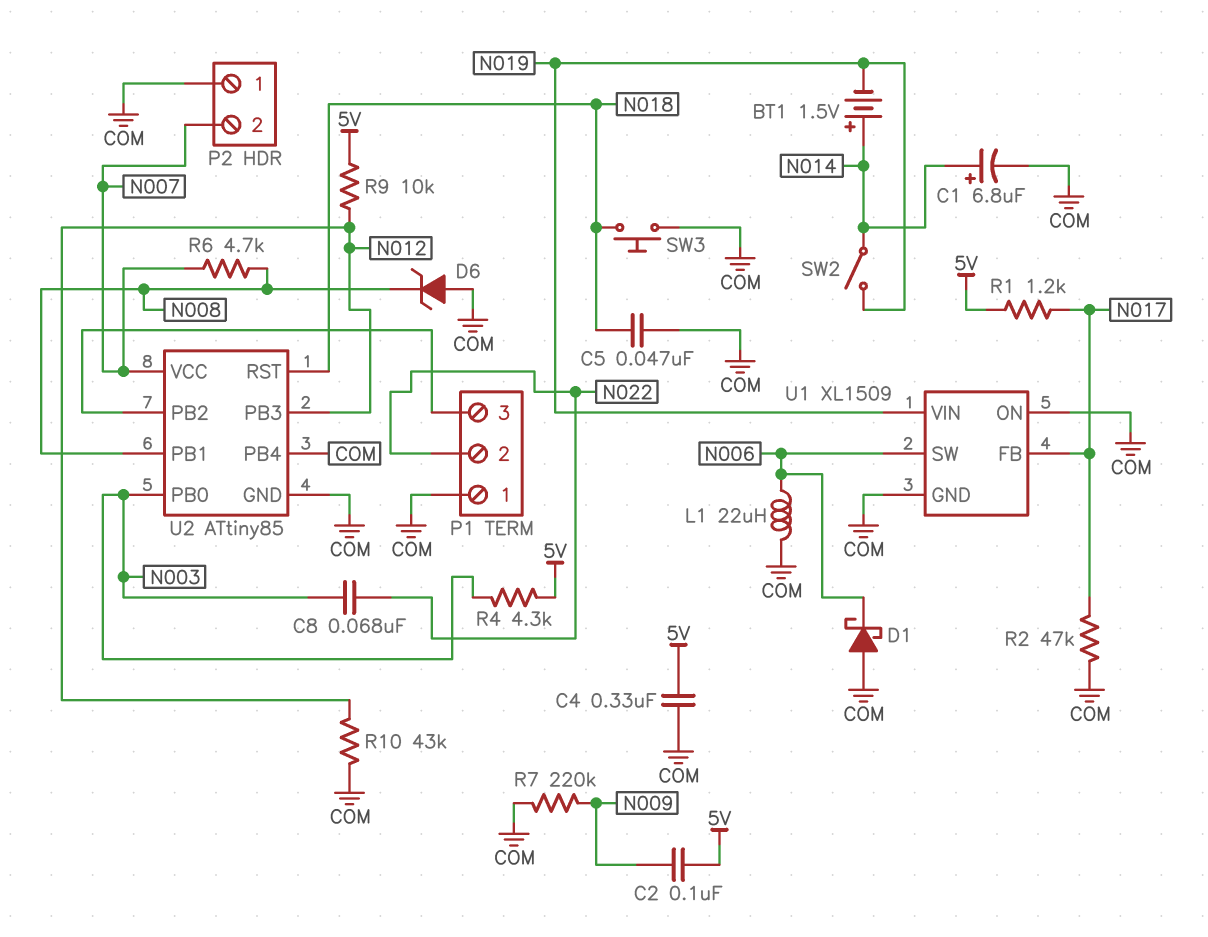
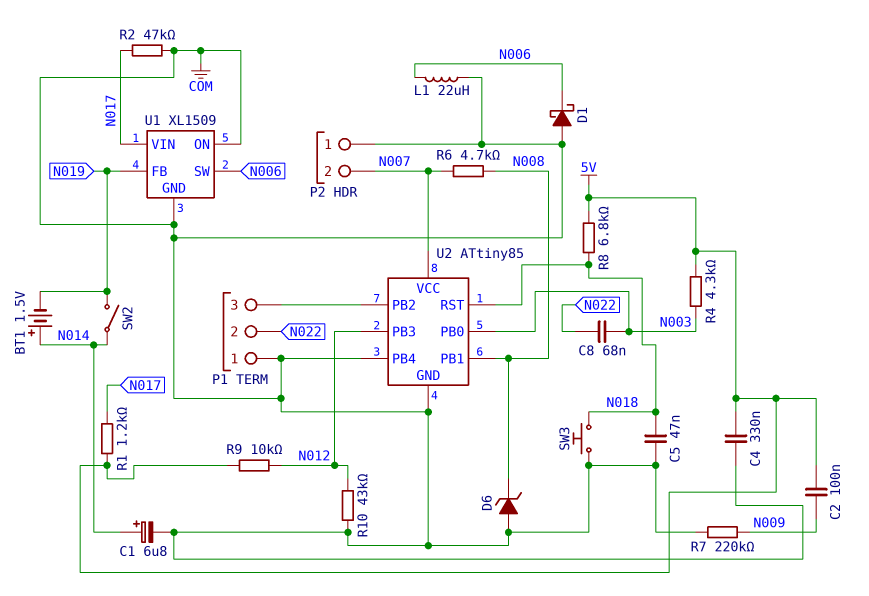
R8: none -> 6.8k (5V, N018)
U1 pin FB: N017 -> N019
U1 pin VIN: N019 -> N017

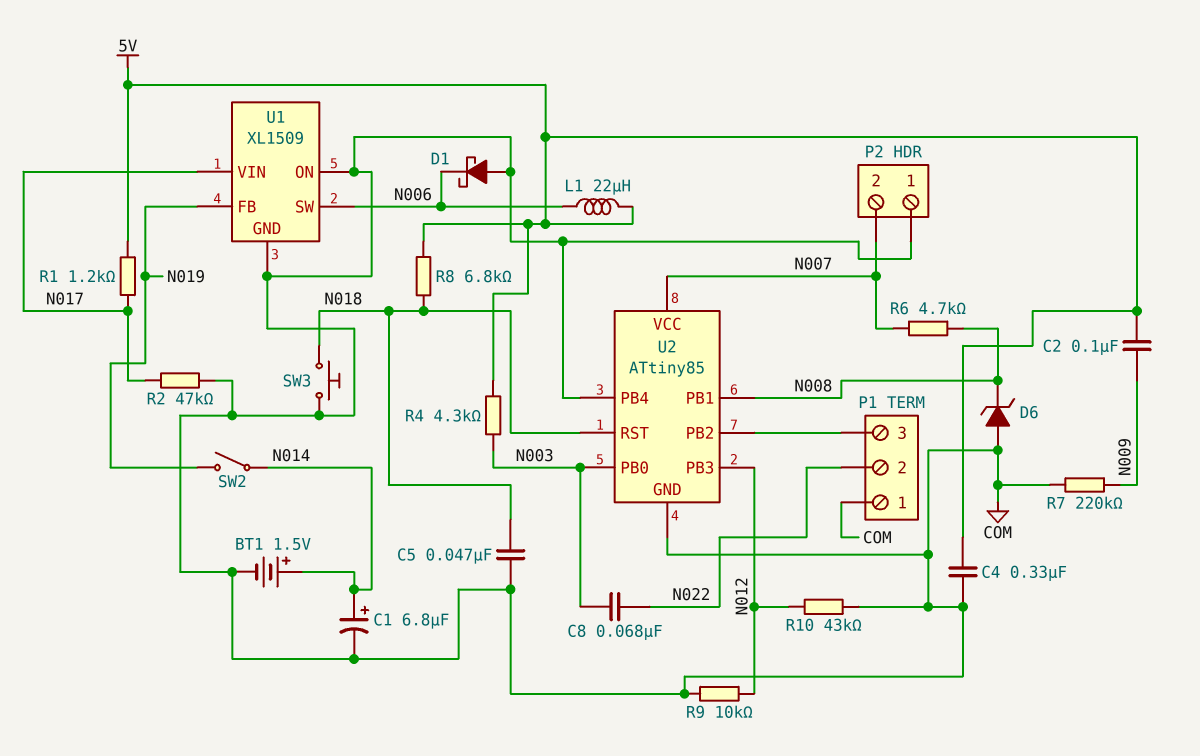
BT1: 1.5V (plus N014, minus N019) -> 1.5V (plus N014, minus COM)
L1: 22uH (COM, N006) -> 22uH (5V, N006)
R9: 10k (5V, N012) -> 10k (COM, N012)

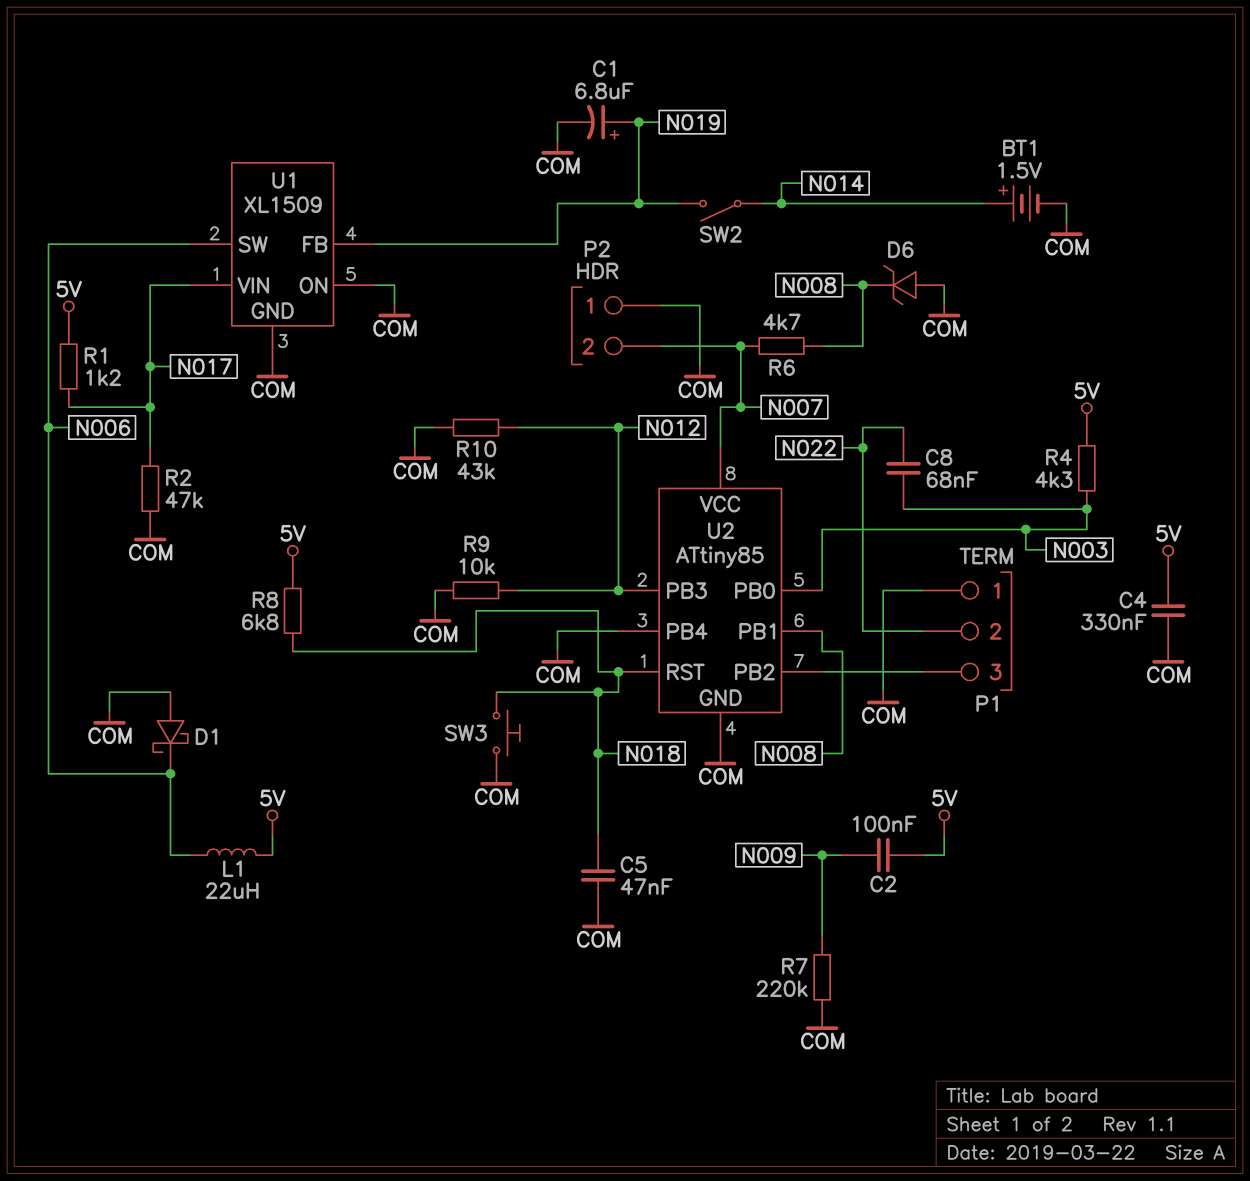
C1: 6.8uF (plus N014, minus COM) -> 6.8uF (plus N019, minus COM)

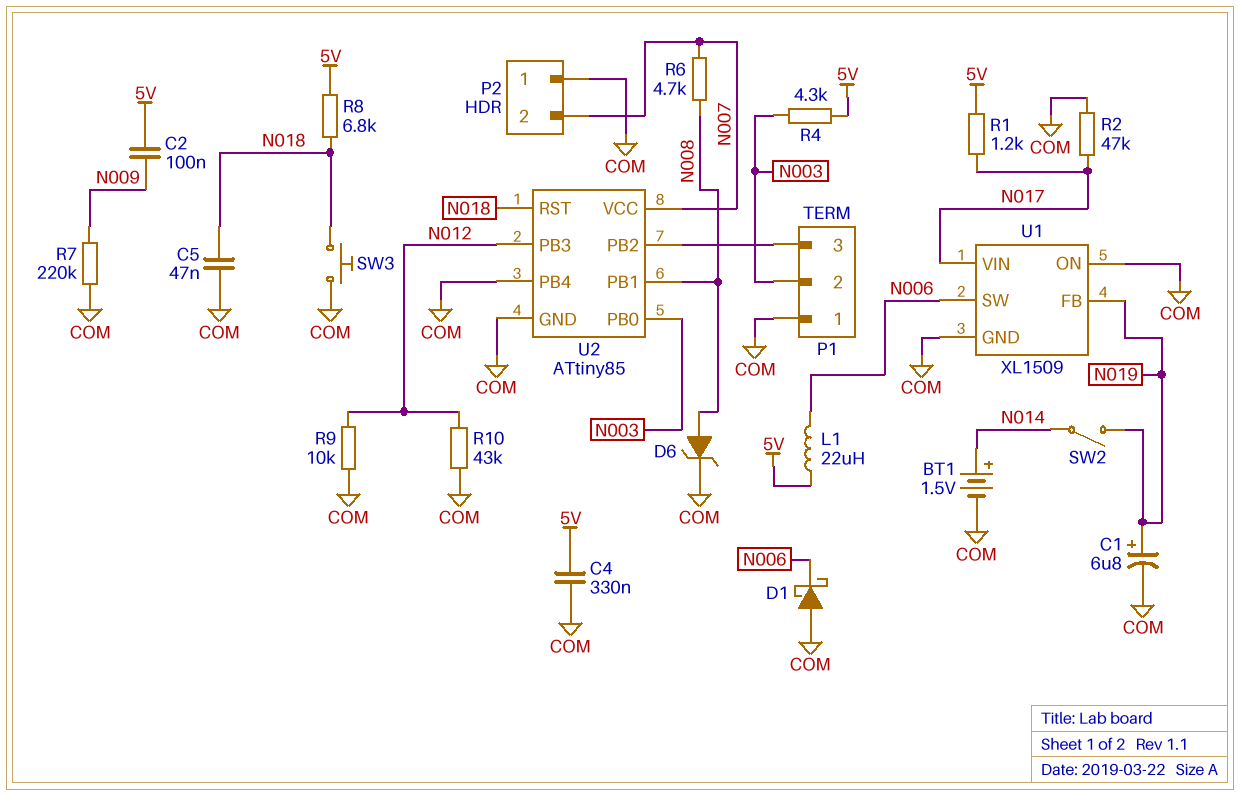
C8: 68nF (N003, N022) -> none
D6: zener (A COM, K N008) -> zener (A N008, K COM)
P1 pin 2: N022 -> N003

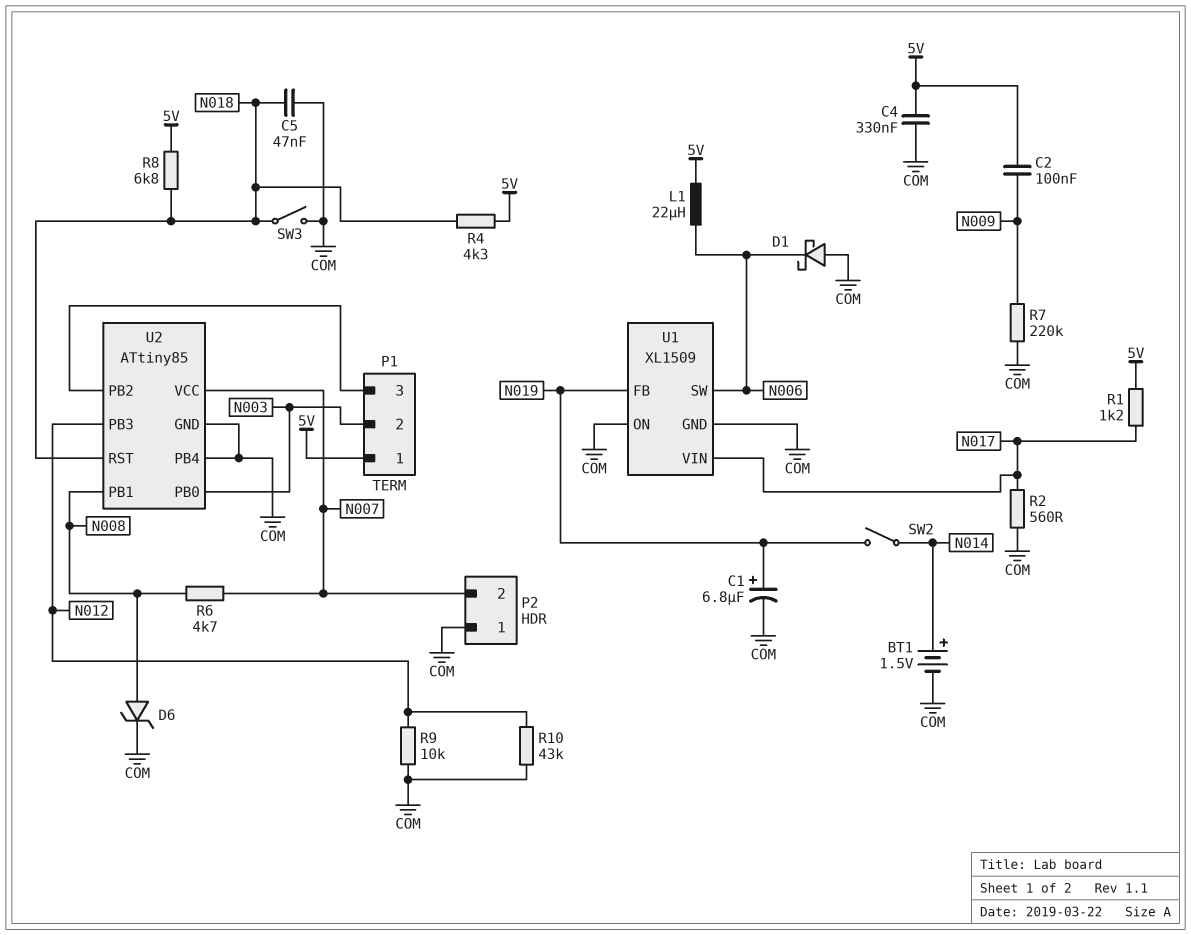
P1 pin 1: COM -> 5V
R2: 47k (COM, N017) -> 560 (COM, N017)
R4: 4.3k (5V, N003) -> 4.3k (5V, N018)
SW3: button (COM, N018) -> switch (COM, N018)

